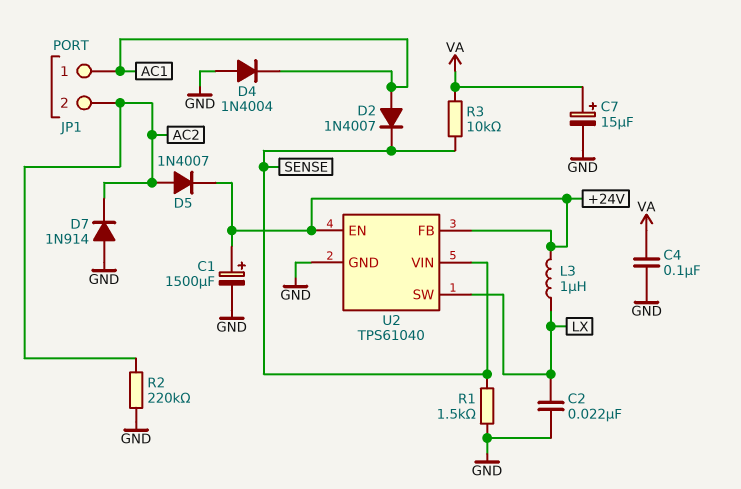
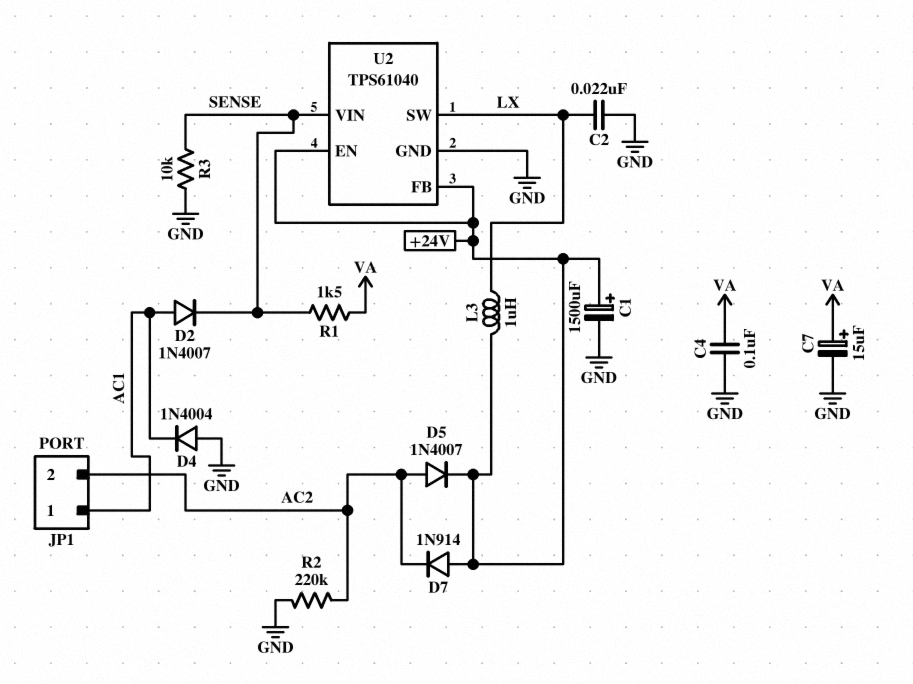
D7: diode 1N914 (A GND, K AC2) -> diode 1N914 (A +24V, K AC2)
R1: 1.5k (GND, SENSE) -> 1.5k (SENSE, VA)
R3: 10k (SENSE, VA) -> 10k (GND, SENSE)

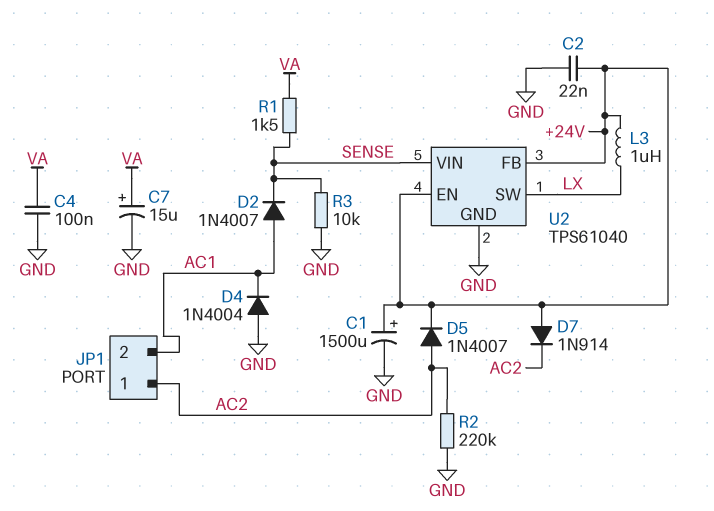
C2: 22nF (GND, LX) -> 22nF (+24V, GND)
JP1 pin 1: AC1 -> AC2
JP1 pin 2: AC2 -> AC1

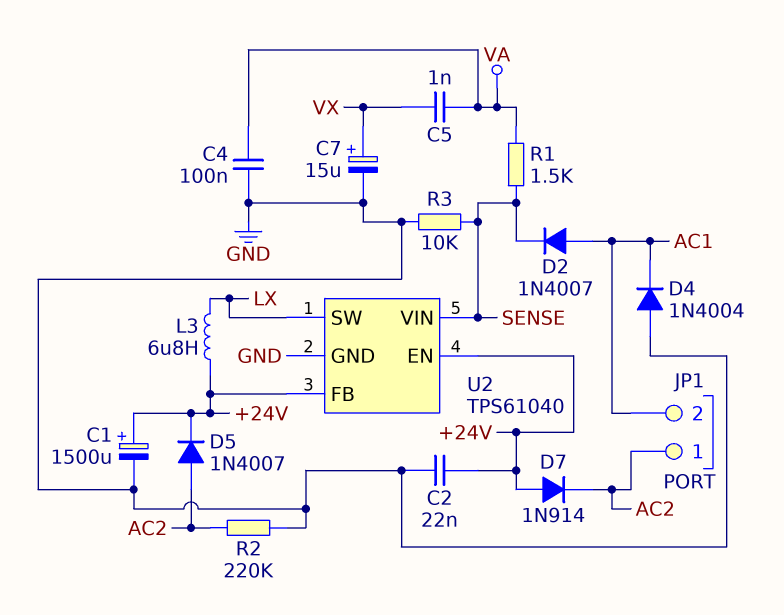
C5: none -> 1nF (VA, VX)
C7: 15uF (plus VA, minus GND) -> 15uF (plus VX, minus GND)
L3: 1uH (+24V, LX) -> 6.8uH (+24V, LX)

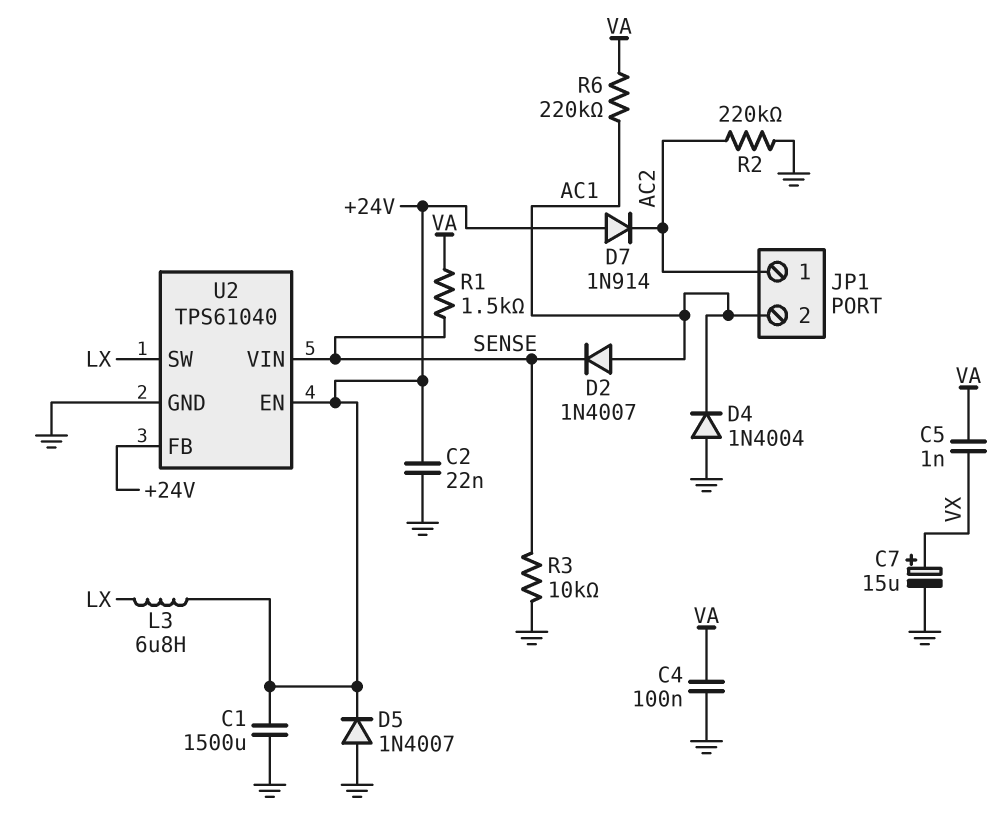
C1: 1500uF (plus +24V, minus GND) -> 1500uF (+24V, GND)
D5: diode 1N4007 (A AC2, K +24V) -> diode 1N4007 (A GND, K +24V)
R6: none -> 220k (AC1, VA)

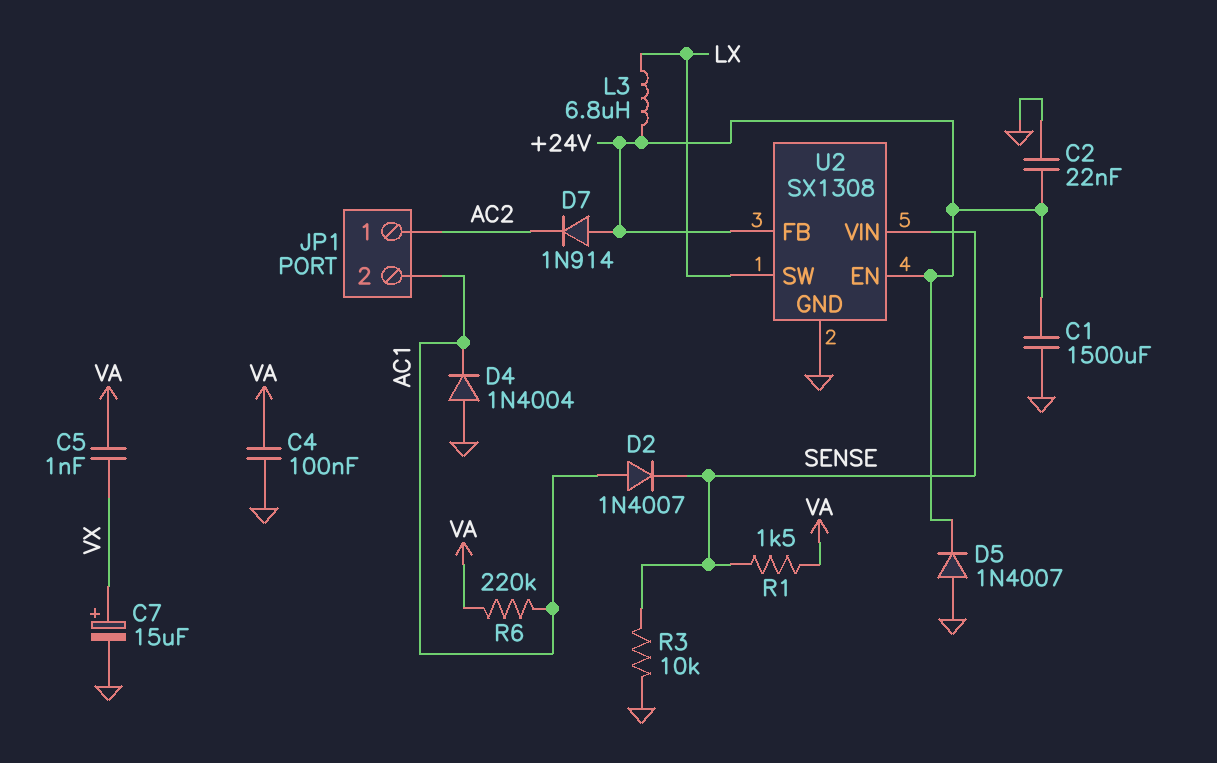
R2: 220k (AC2, GND) -> none
U2: TPS61040 -> SX1308

